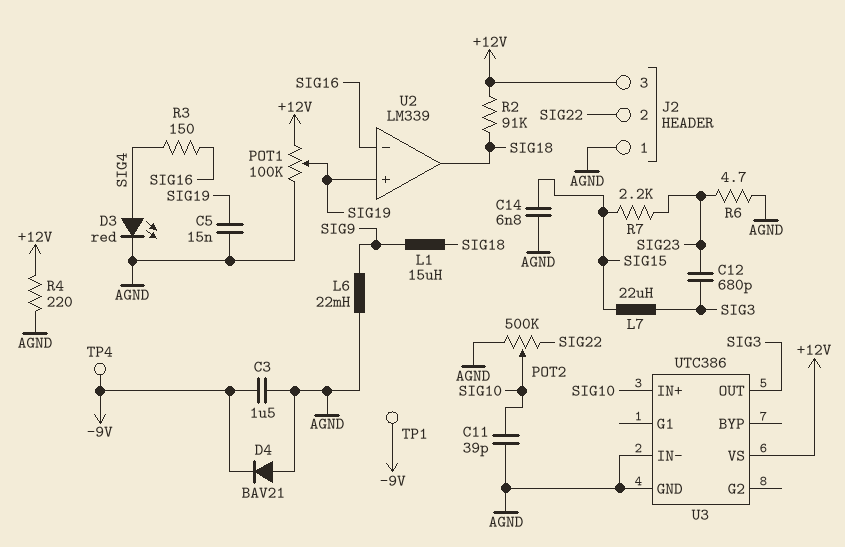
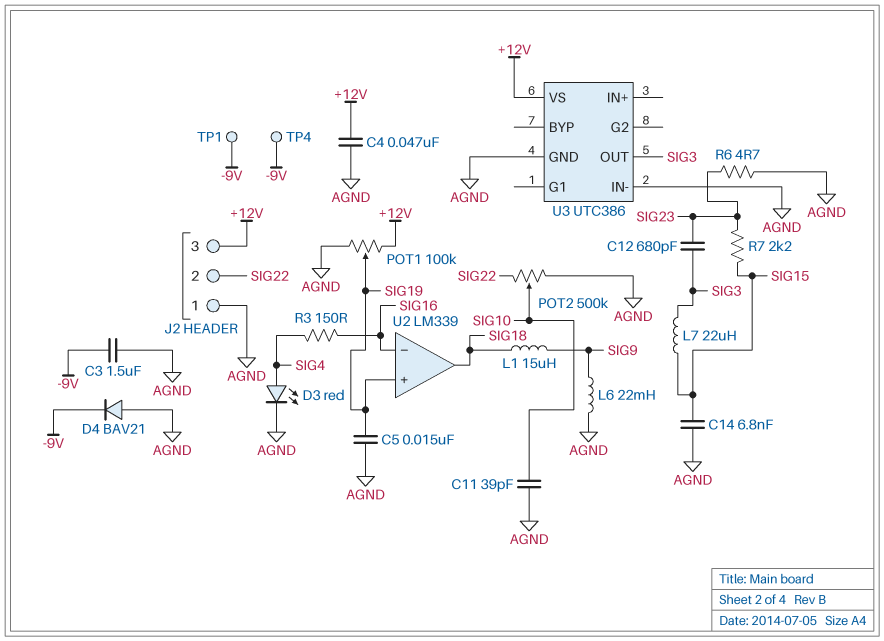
C4: none -> 47nF (+12V, AGND)
R2: 91k (+12V, SIG18) -> none
R4: 220 (+12V, AGND) -> none
U3 pin IN+: SIG10 -> none

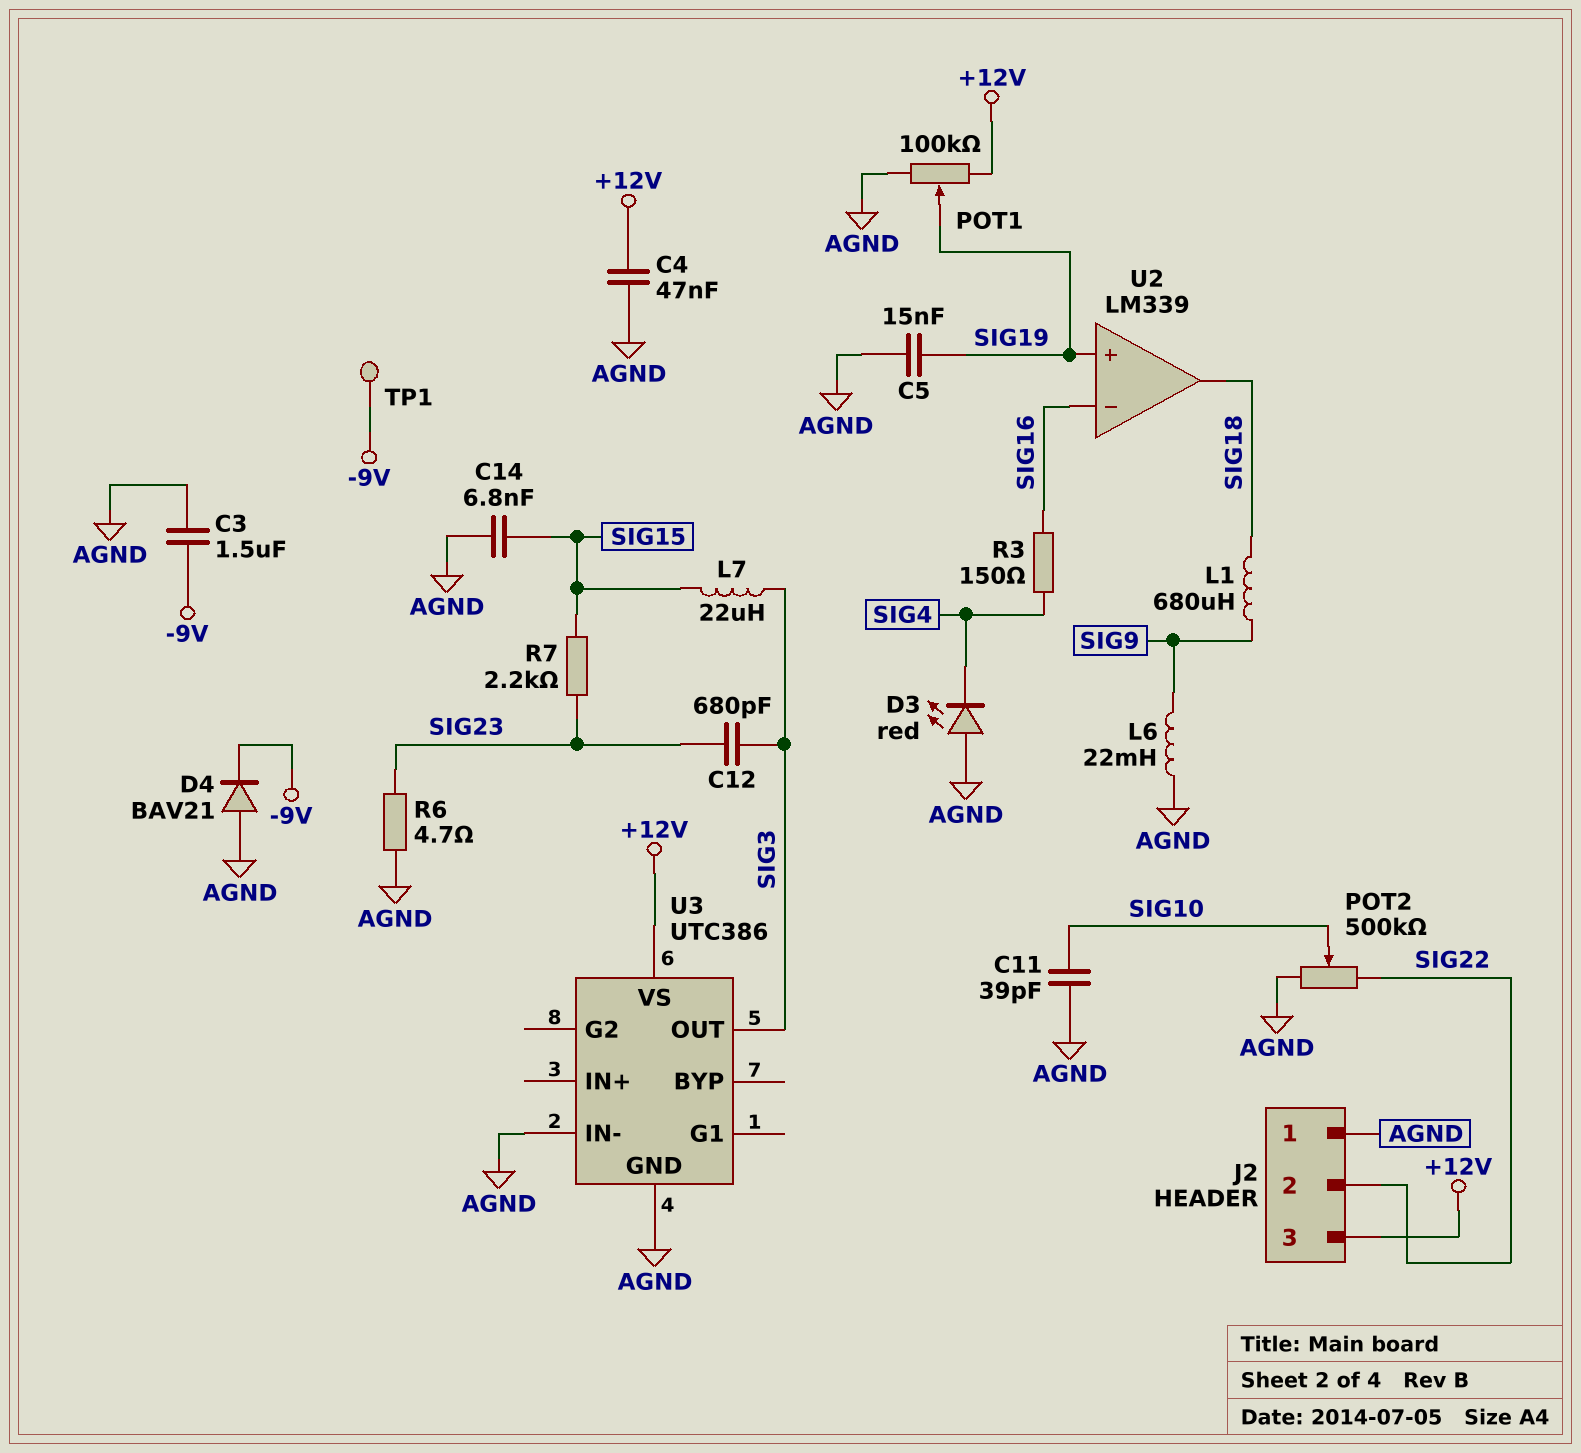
D3: LED red (A SIG4, K AGND) -> LED red (A AGND, K SIG4)
L1: 15uH (SIG9, SIG18) -> 680uH (SIG9, SIG18)
TP4: test point (-9V) -> none

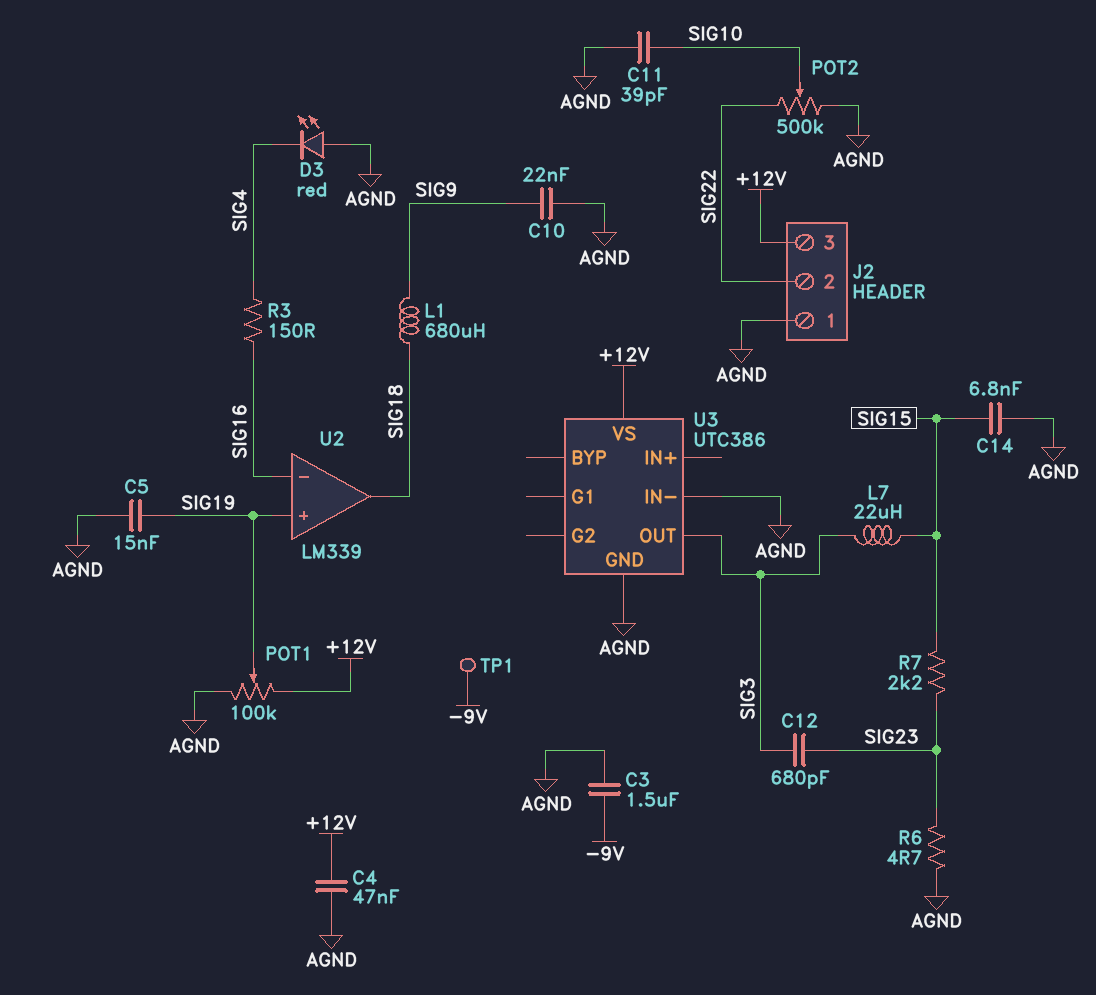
C10: none -> 22nF (AGND, SIG9)
D4: diode BAV21 (A AGND, K -9V) -> none
L6: 22mH (AGND, SIG9) -> none

